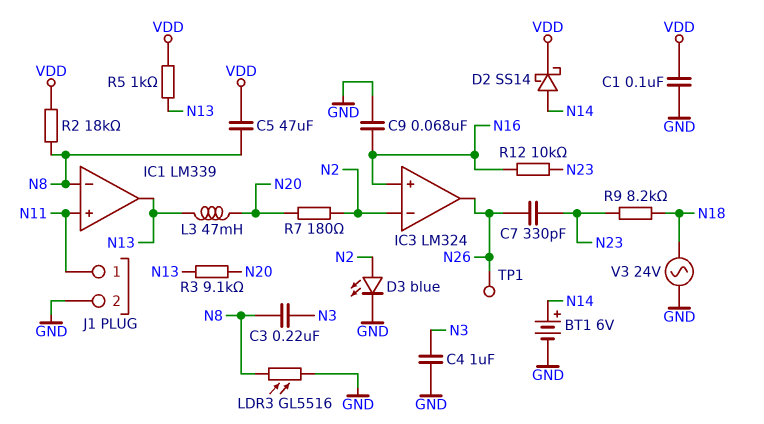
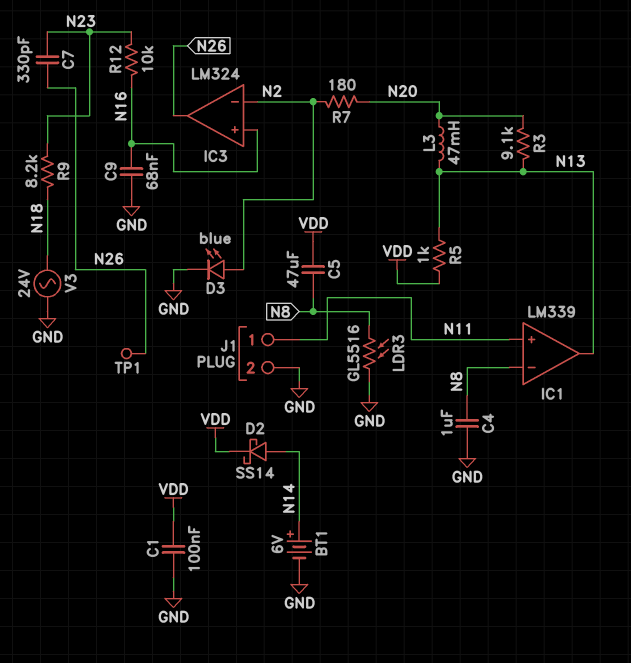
C3: 220nF (N3, N8) -> none
C4: 1uF (GND, N3) -> 1uF (GND, N8)
R2: 18k (N8, VDD) -> none

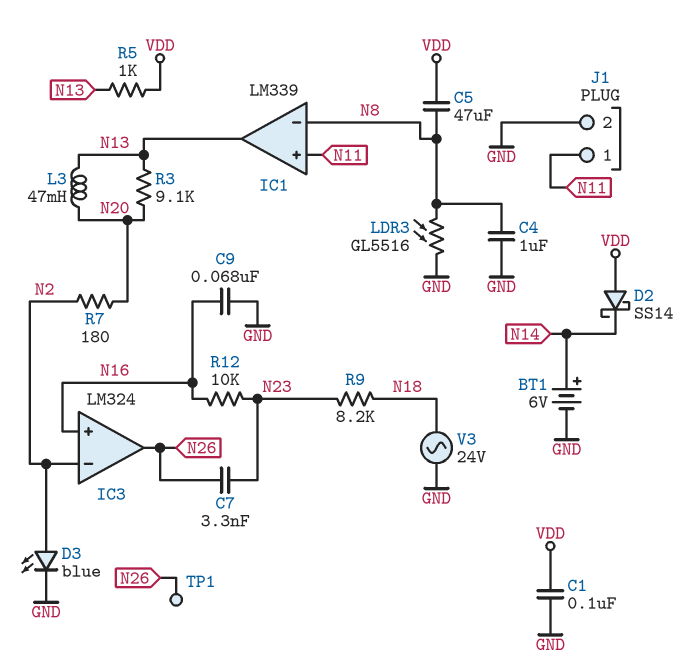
C7: 330pF (N23, N26) -> 3.3nF (N23, N26)
D2: schottky SS14 (A N14, K VDD) -> schottky SS14 (A VDD, K N14)

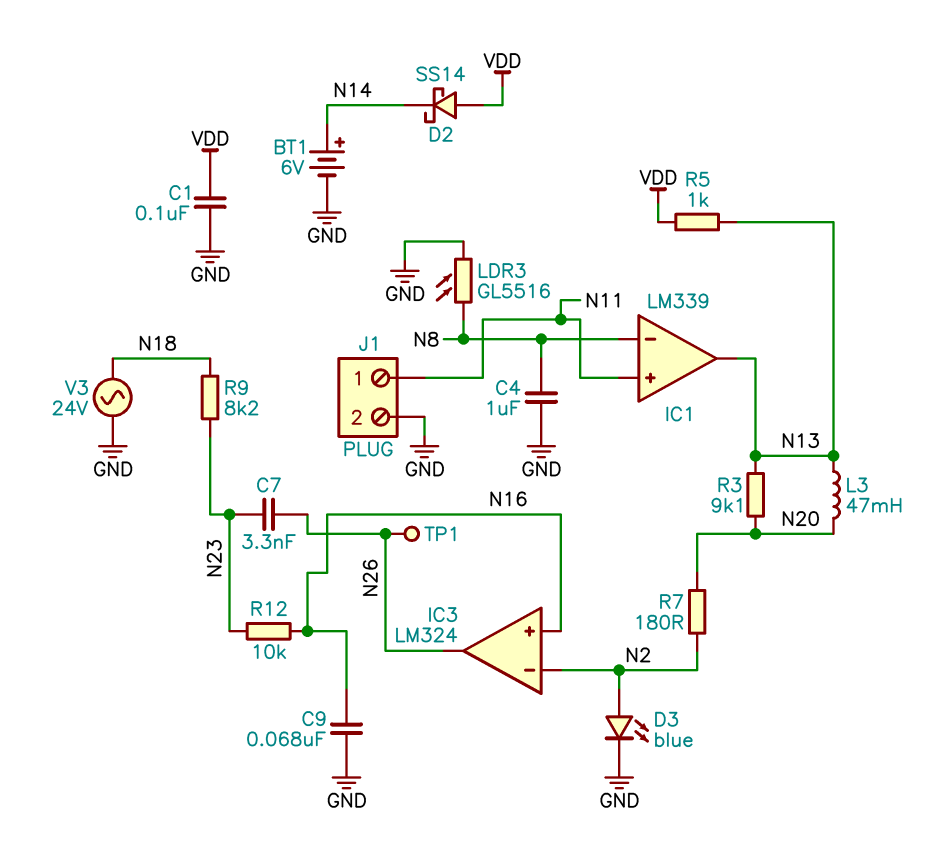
C5: 47uF (N8, VDD) -> none

